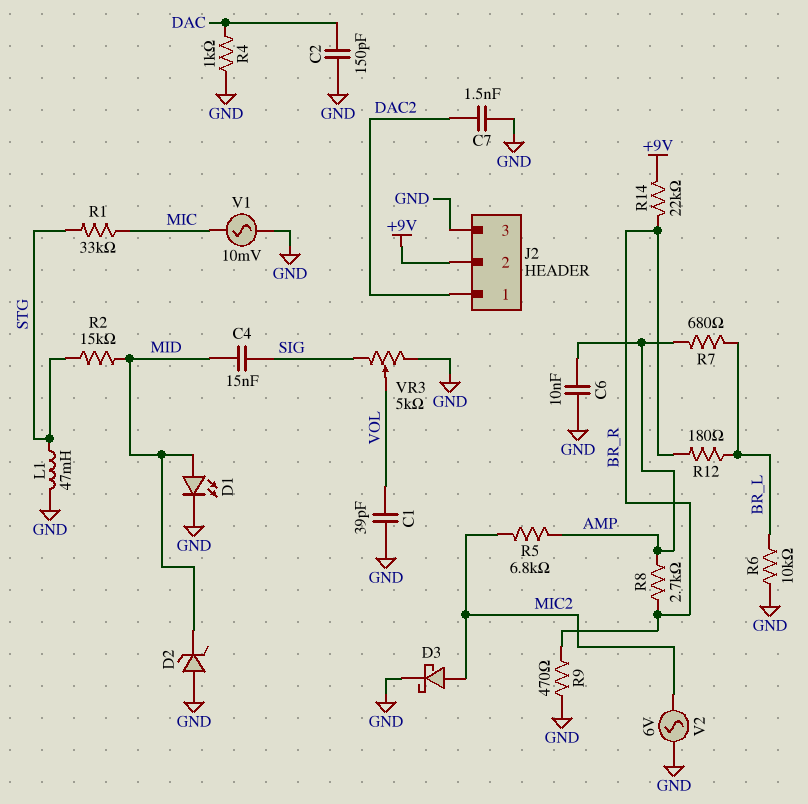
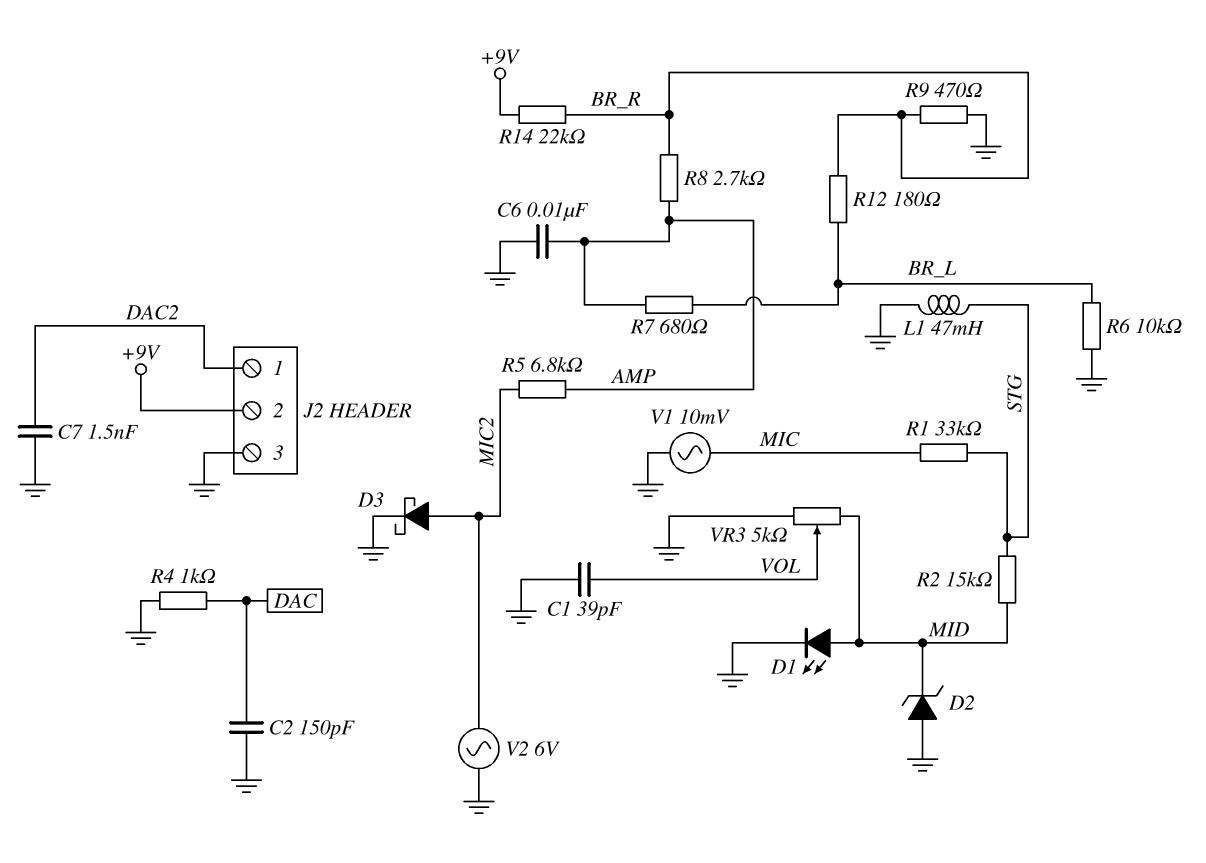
C4: 15nF (MID, SIG) -> none
VR3: 5k (GND, SIG, wiper VOL) -> 5k (GND, MID, wiper VOL)

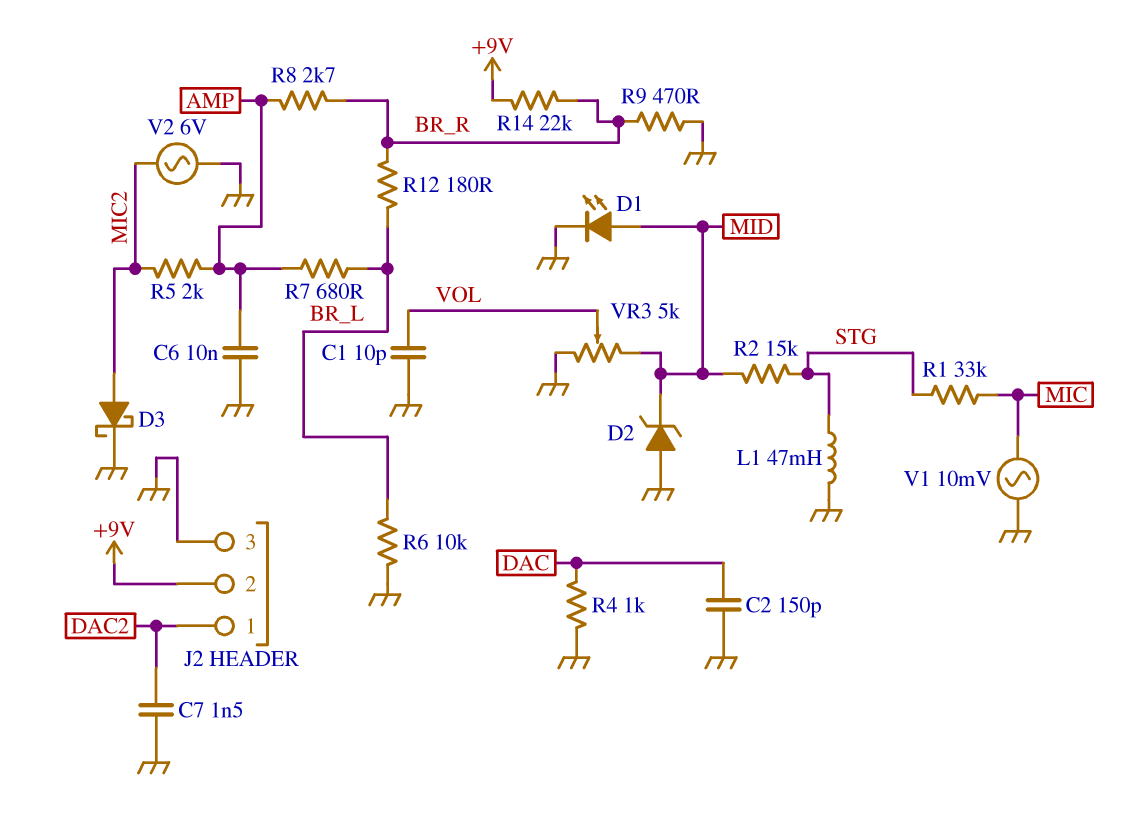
C1: 39pF (GND, VOL) -> 10pF (GND, VOL)
R5: 6.8k (AMP, MIC2) -> 2k (AMP, MIC2)

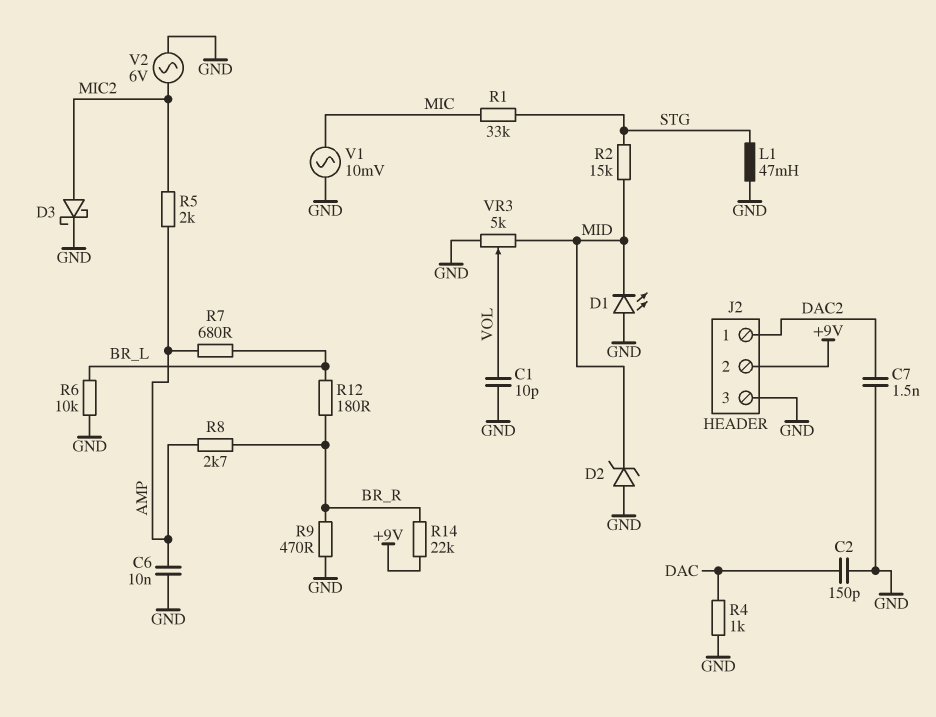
D1: LED (A MID, K GND) -> LED (A GND, K MID)

